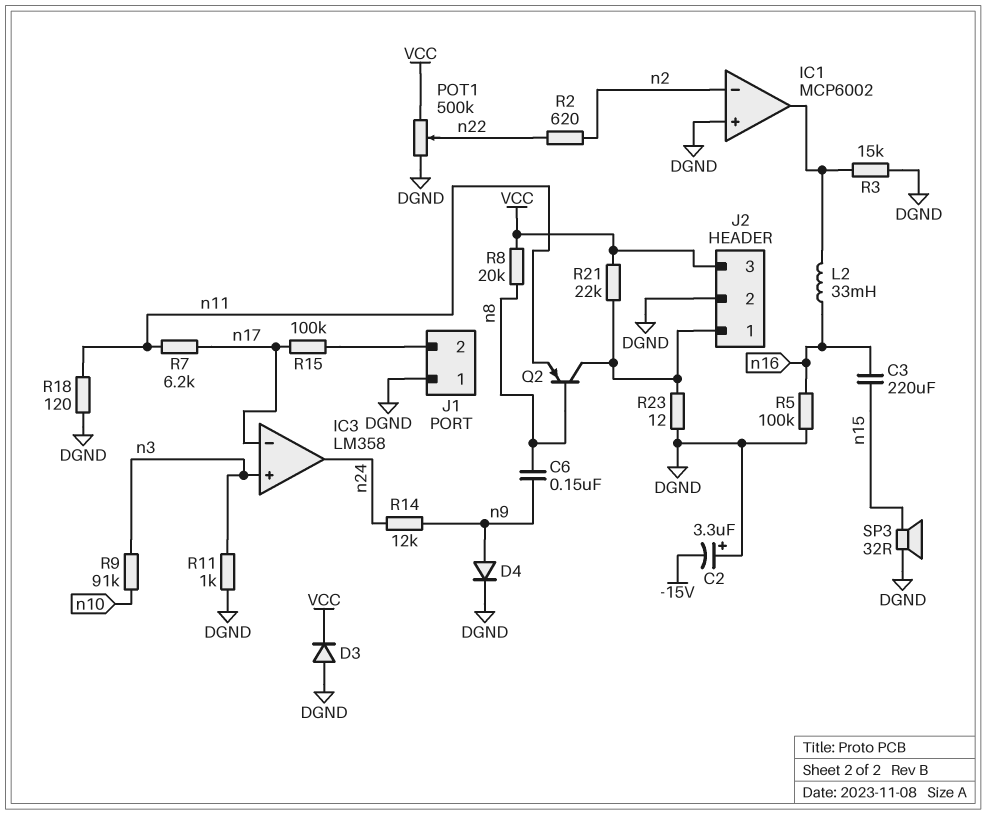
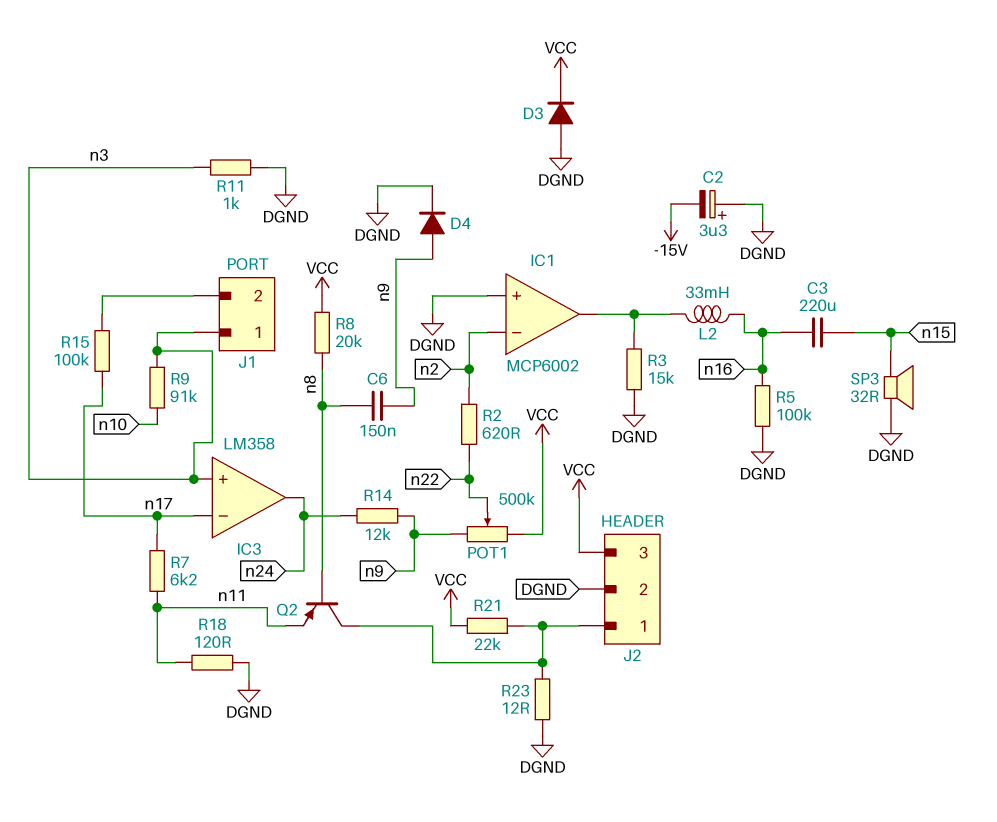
J1 pin 1: DGND -> n3
POT1: 500k (DGND, VCC, wiper n22) -> 500k (VCC, n9, wiper n22)

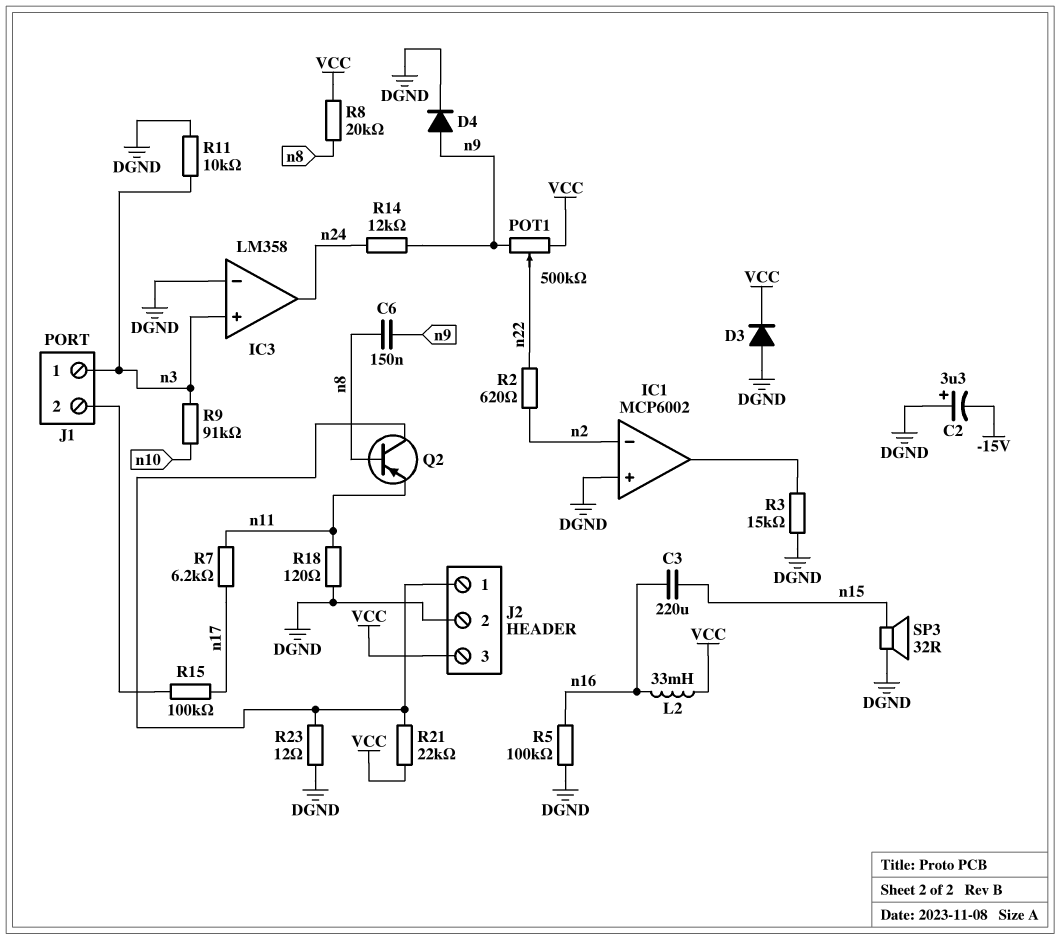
IC3 pin in-: n17 -> DGND
L2: 33mH (IC1/out, n16) -> 33mH (VCC, n16)
R11: 1k (DGND, n3) -> 10k (DGND, n3)

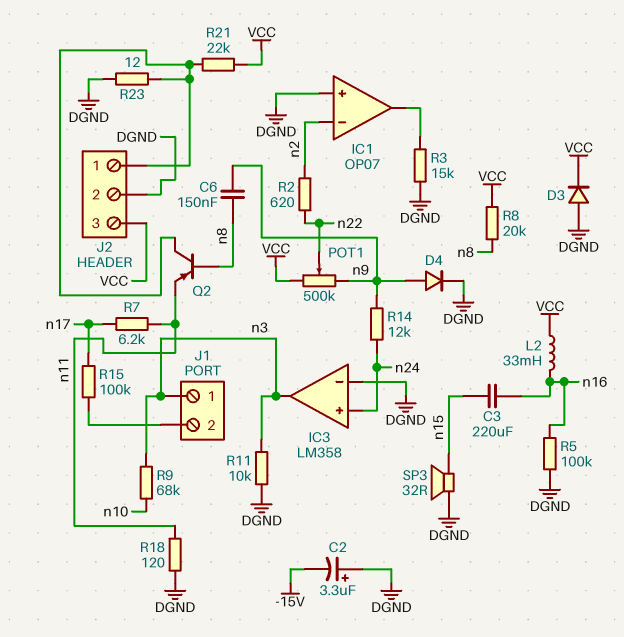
IC1: MCP6002 -> OP07
IC3 pin in+: n3 -> n24
IC3 pin out: n24 -> n3
R9: 91k (n3, n10) -> 68k (n3, n10)

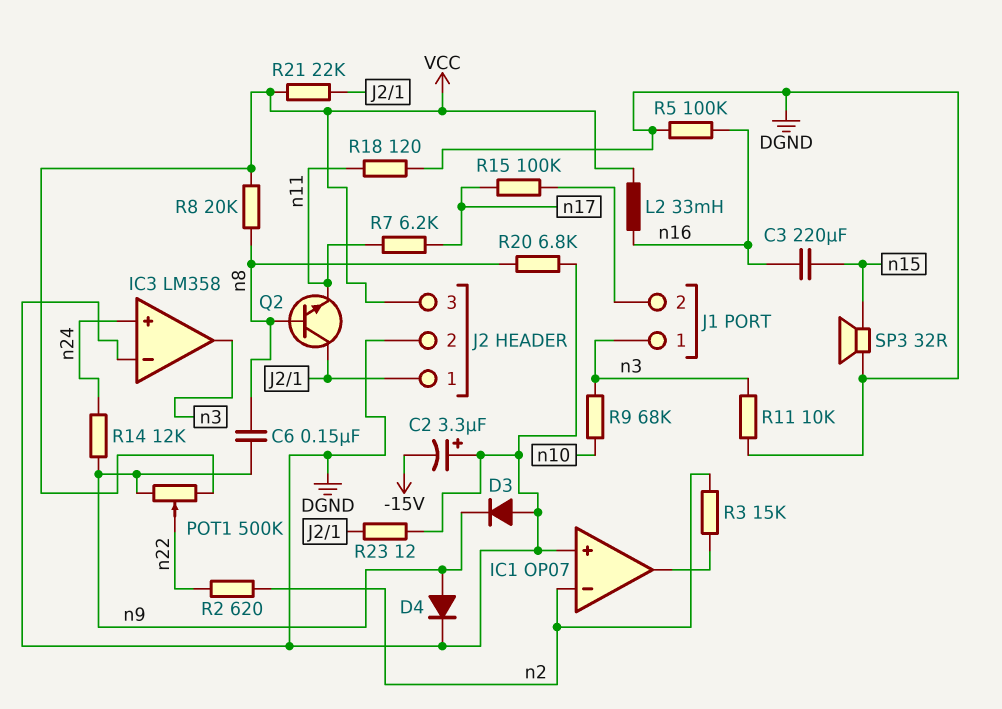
D3: diode (A DGND, K VCC) -> diode (A DGND, K n9)
Q2: PNP (B n8, C J2/1, E n11) -> NPN (B n8, C J2/1, E n11)
R3: 15k (DGND, IC1/out) -> 15k (IC1/out, n2)
R20: none -> 6.8k (DGND, n8)

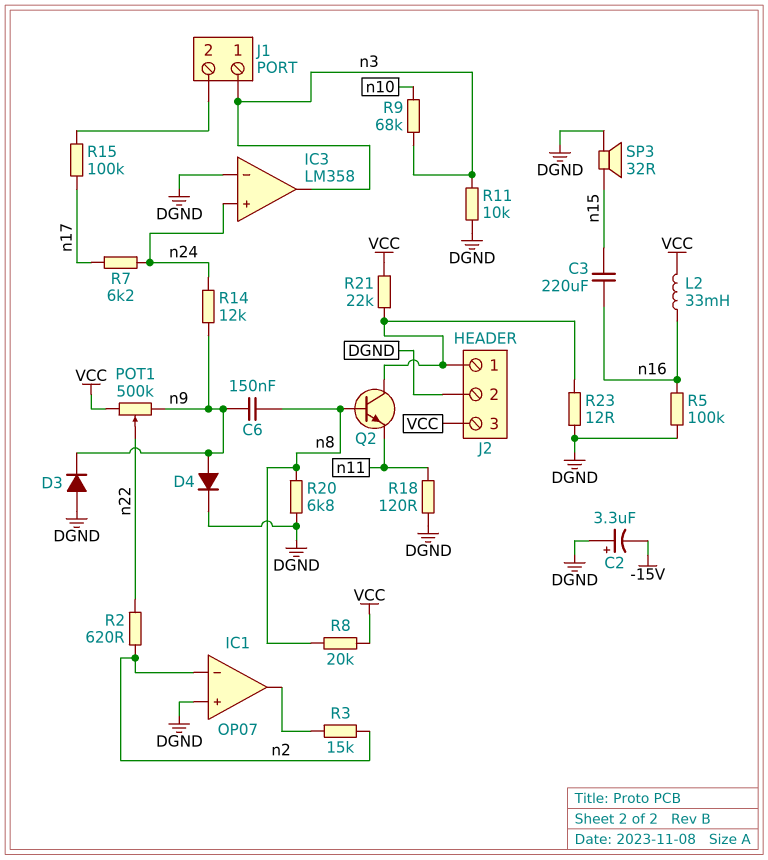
R7: 6.2k (n11, n17) -> 6.2k (n17, n24)

